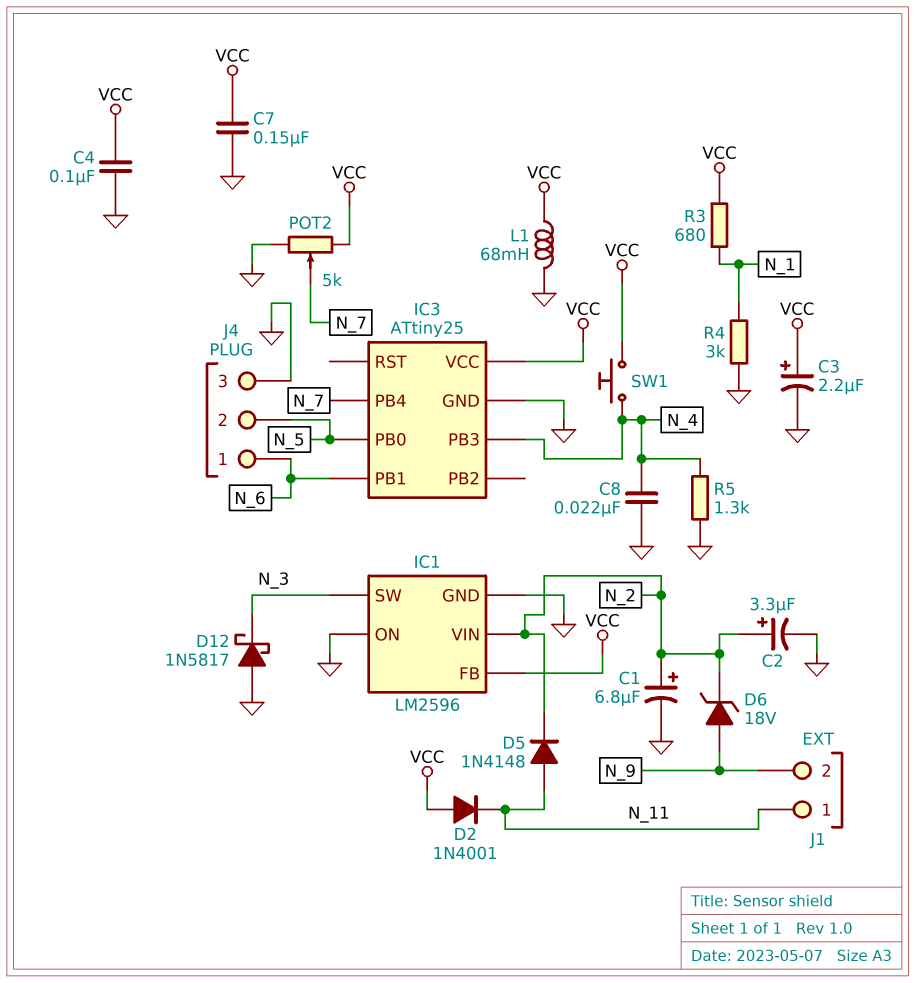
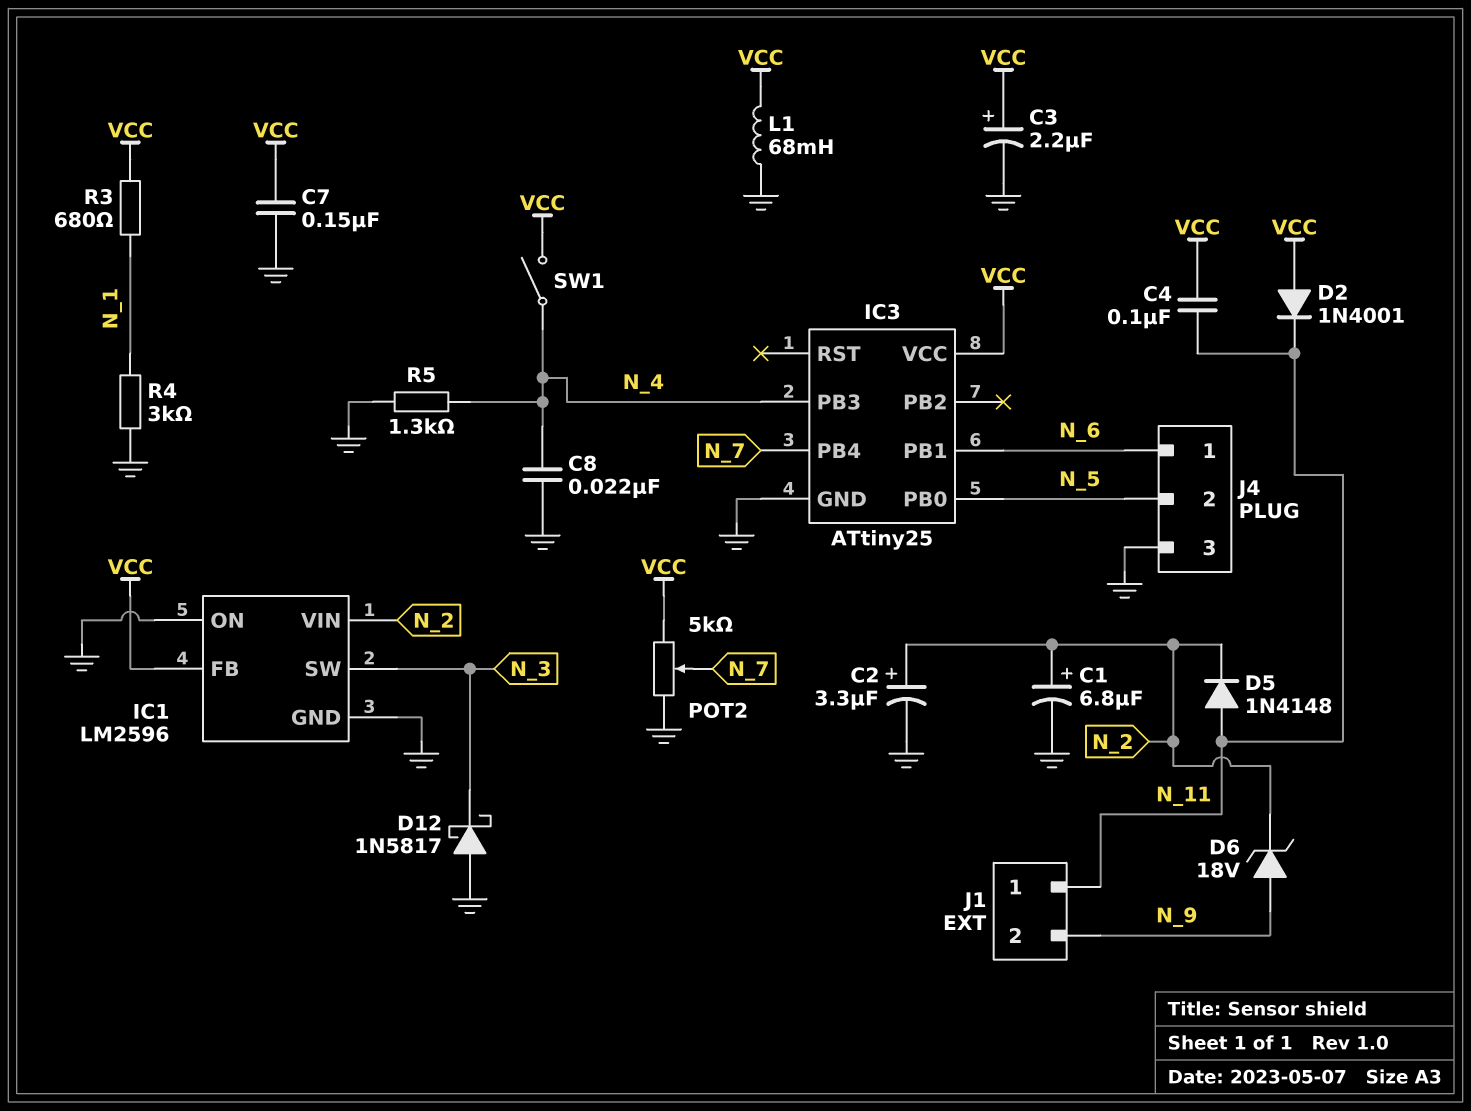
C4: 100nF (GND, VCC) -> 100nF (N_11, VCC)
SW1: button (N_4, VCC) -> switch (N_4, VCC)

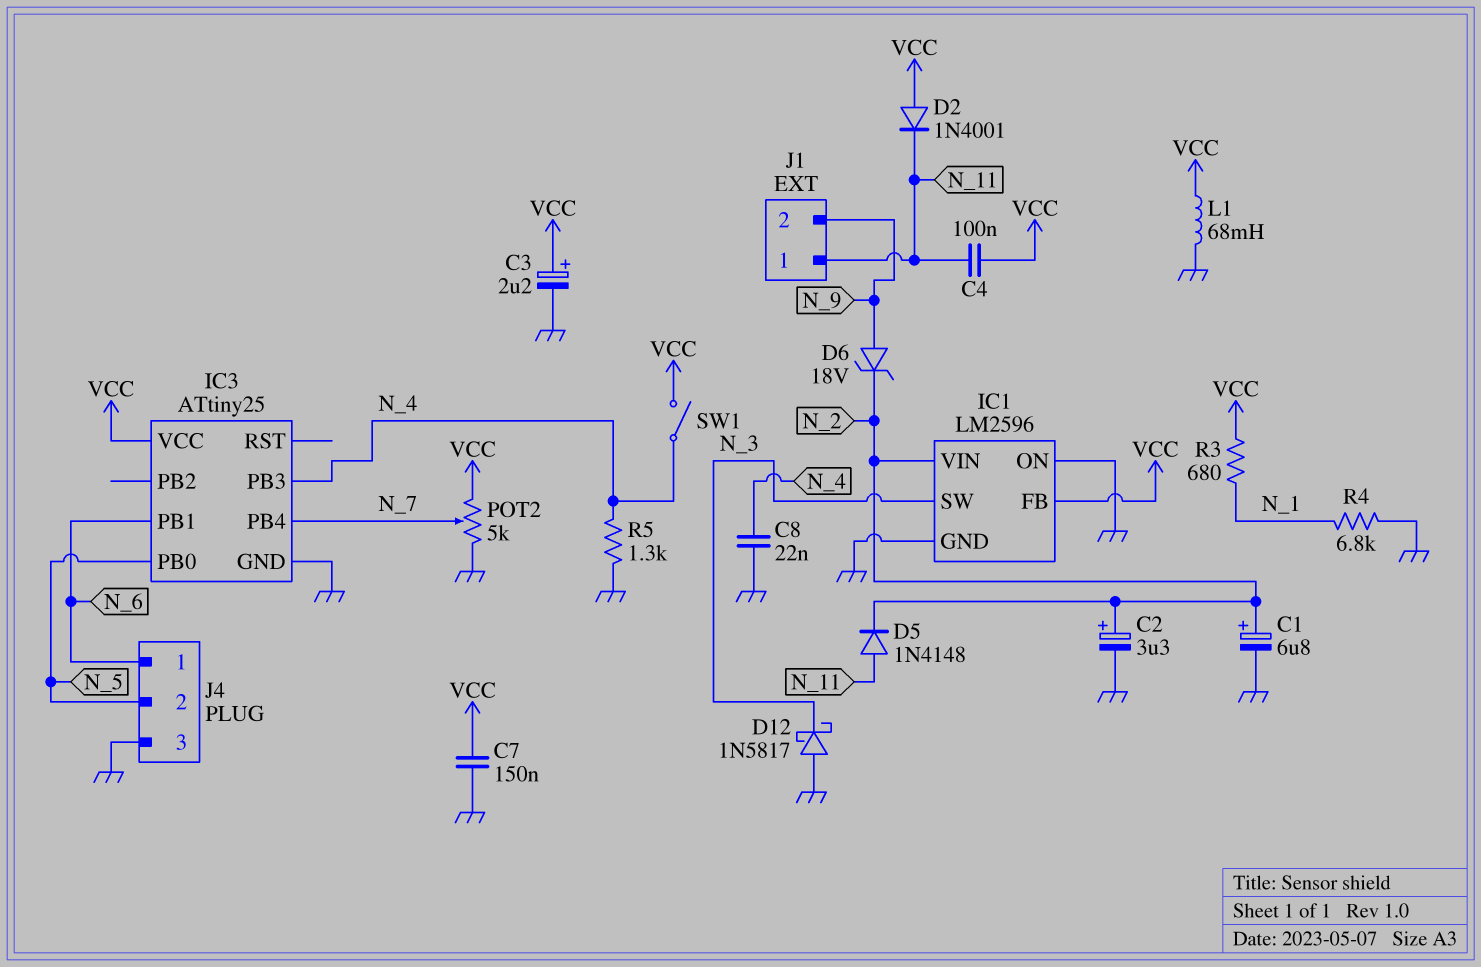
R4: 3k (GND, N_1) -> 6.8k (GND, N_1)

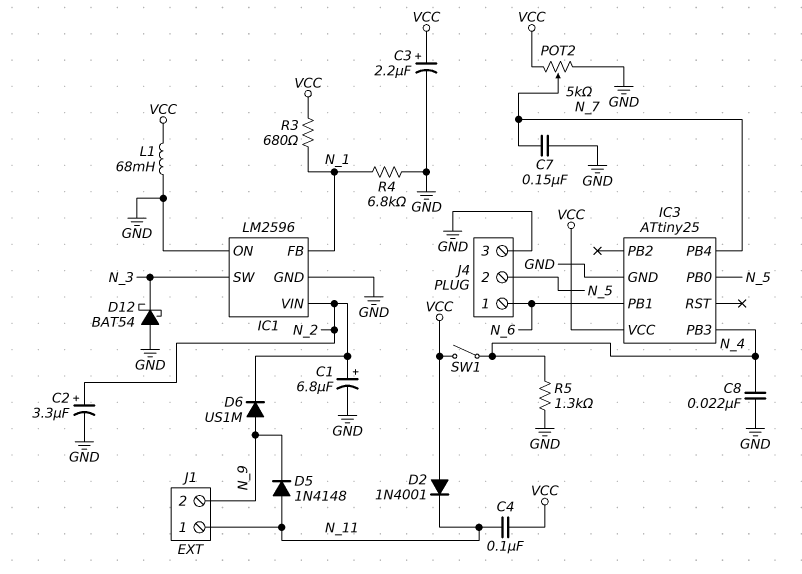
C7: 150nF (GND, VCC) -> 150nF (GND, N_7)
D5: diode 1N4148 (A N_11, K N_2) -> diode 1N4148 (A N_11, K N_9)
D6: zener 18V (A N_9, K N_2) -> diode US1M (A N_9, K N_2)
D12: schottky 1N5817 (A GND, K N_3) -> schottky BAT54 (A GND, K N_3)
IC1 pin FB: VCC -> N_1

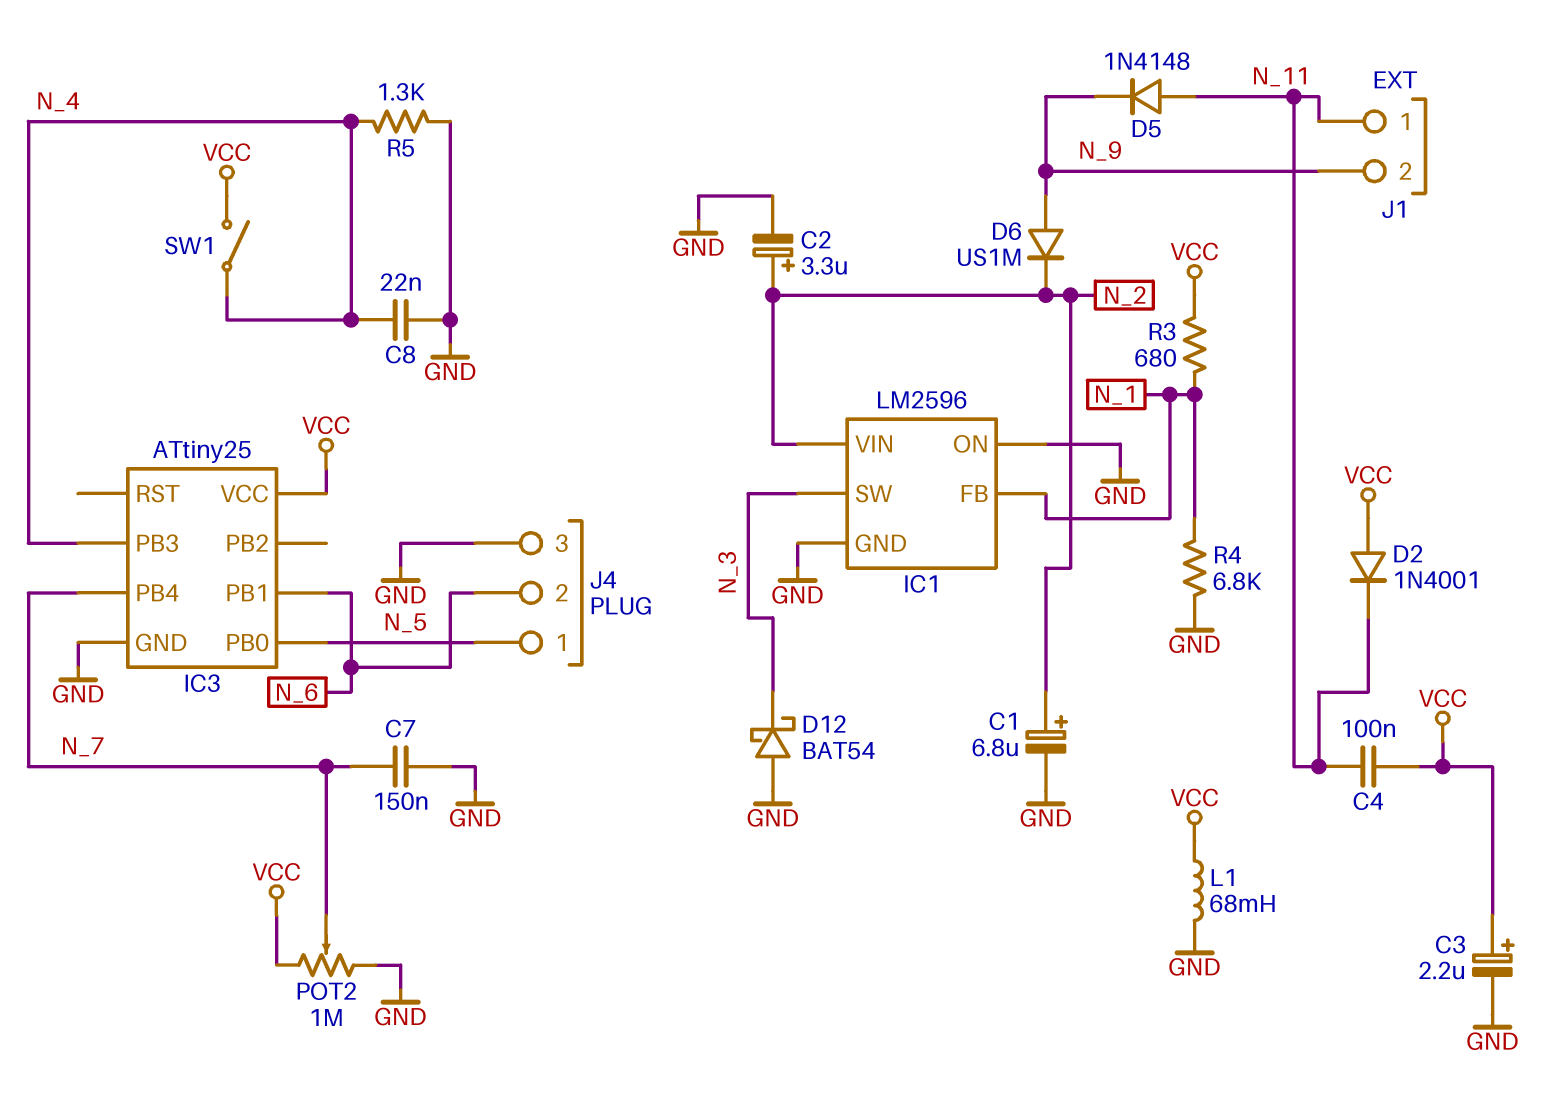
J4 pin 1: N_6 -> N_5
J4 pin 2: N_5 -> N_6
POT2: 5k (GND, VCC, wiper N_7) -> 1M (GND, VCC, wiper N_7)

